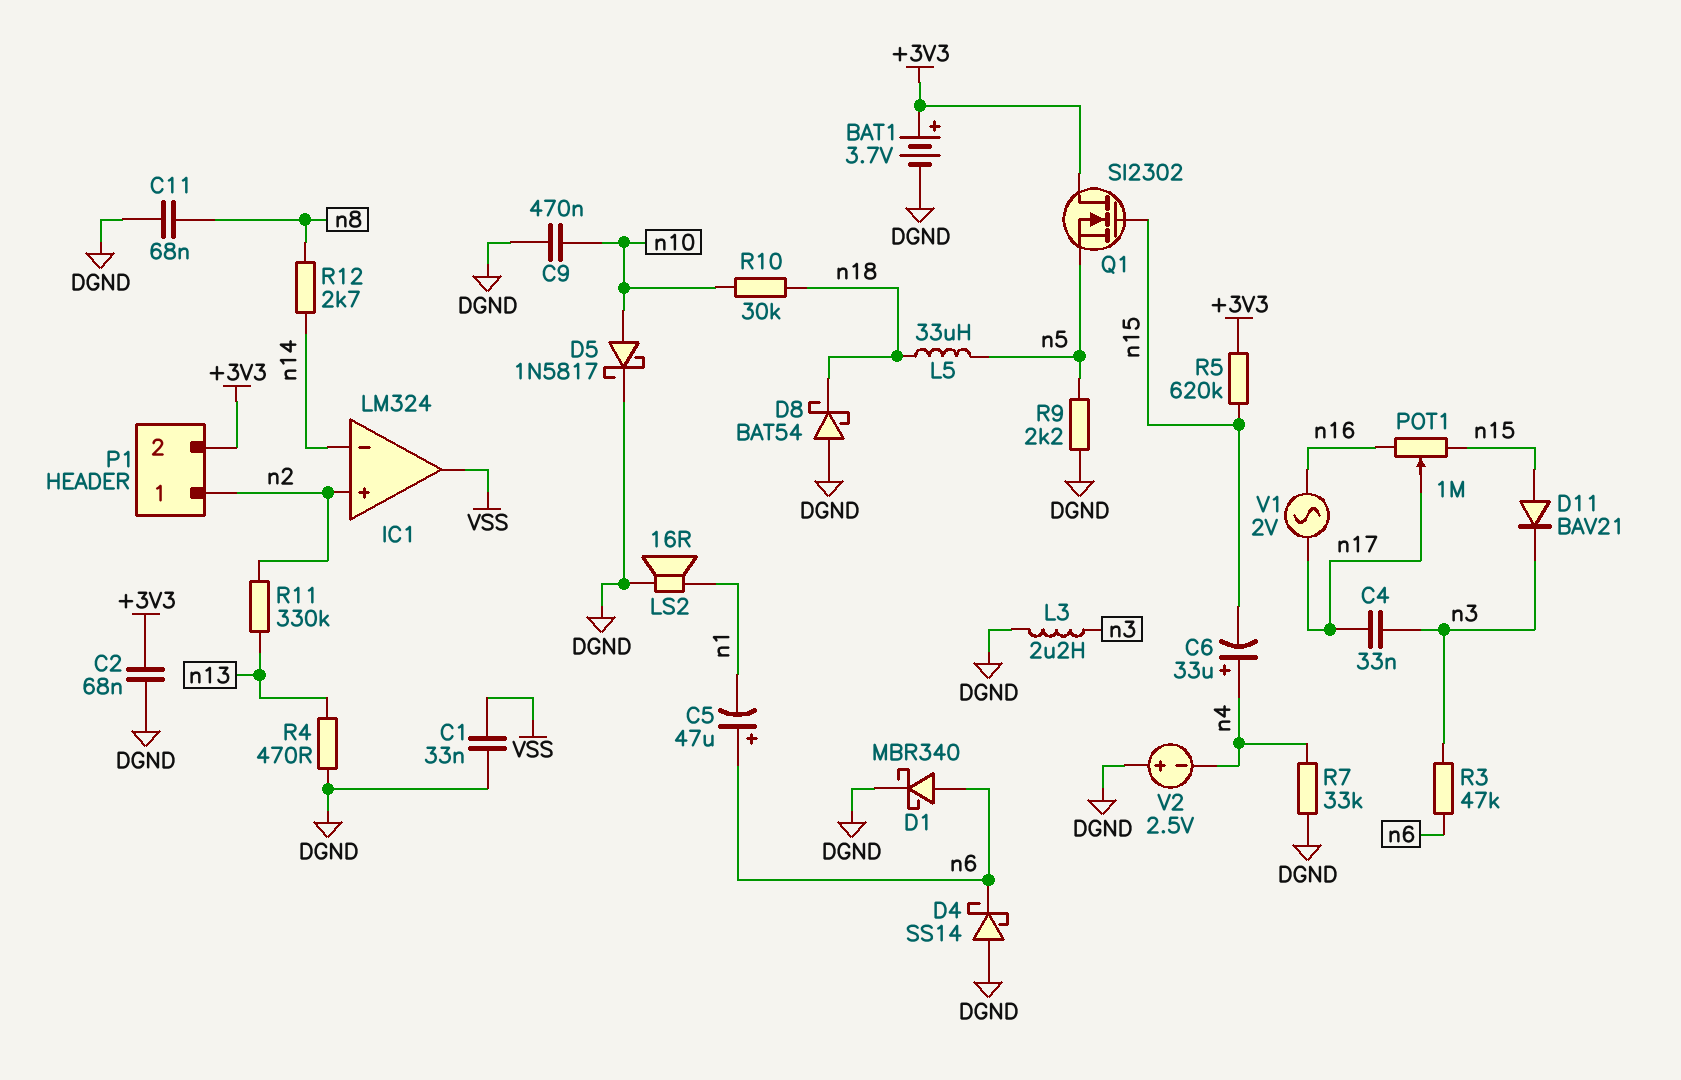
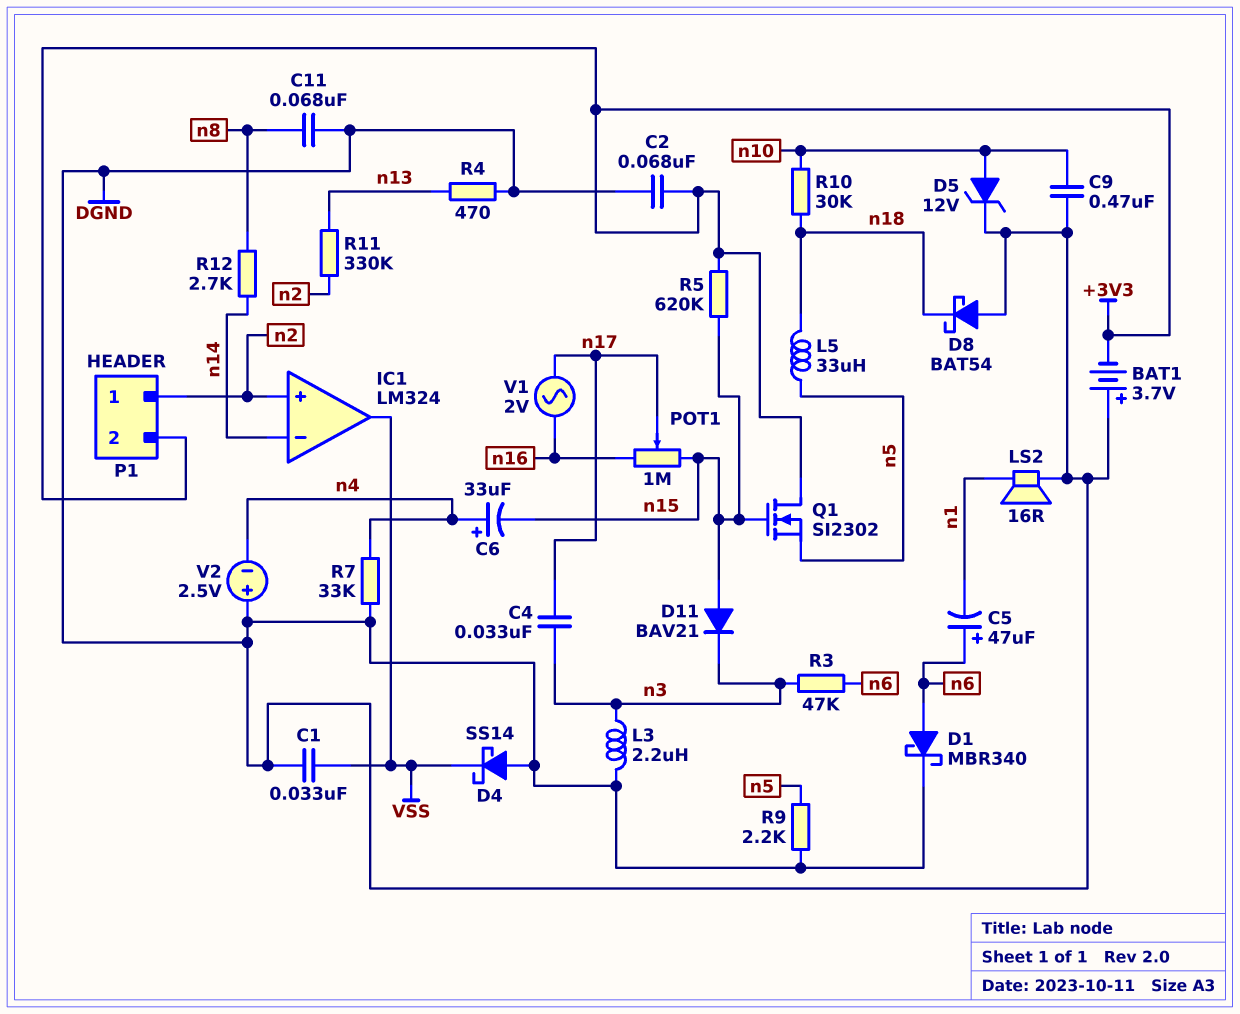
BAT1: 3.7V (plus +3V3, minus DGND) -> 3.7V (plus DGND, minus +3V3)
D4: schottky SS14 (A DGND, K n6) -> schottky SS14 (A DGND, K VSS)
D5: schottky 1N5817 (A n10, K DGND) -> zener 12V (A n10, K DGND)

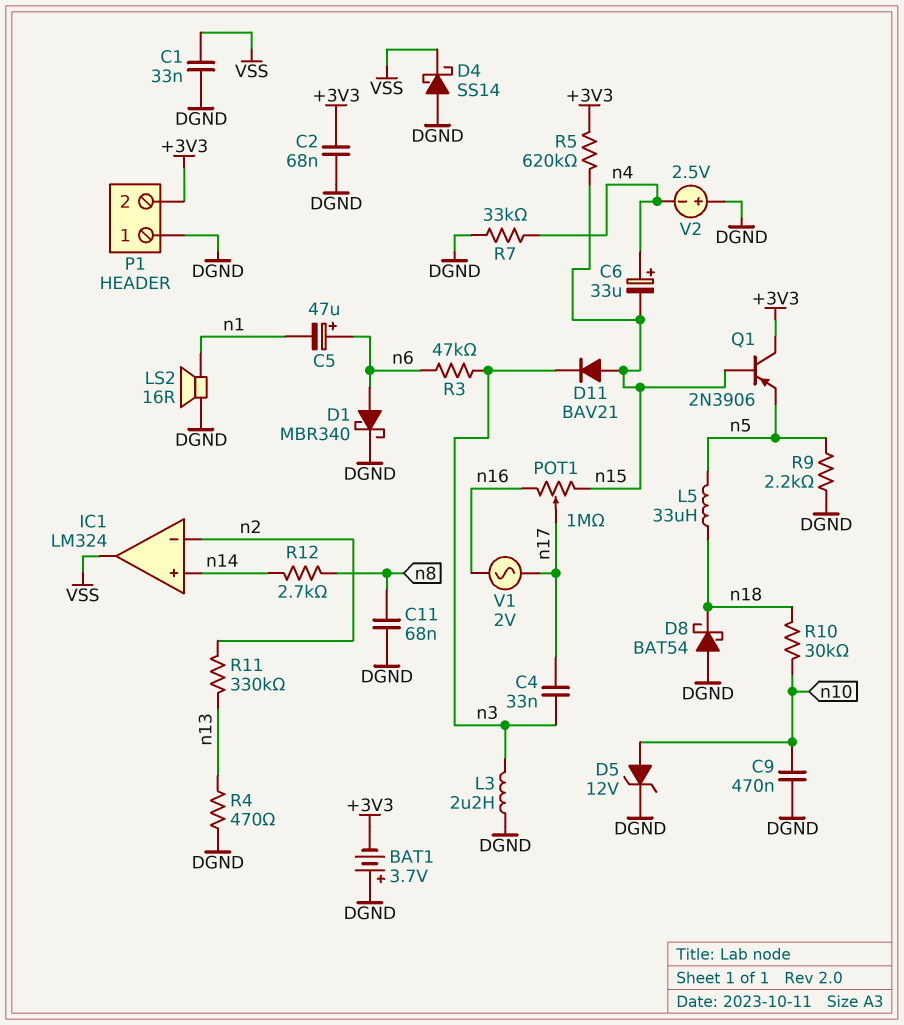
IC1 pin in+: n2 -> n14
IC1 pin in-: n14 -> n2
P1 pin 1: n2 -> DGND
Q1: NMOS SI2302 (G n15, D +3V3, S n5) -> PNP 2N3906 (B n15, C +3V3, E n5)

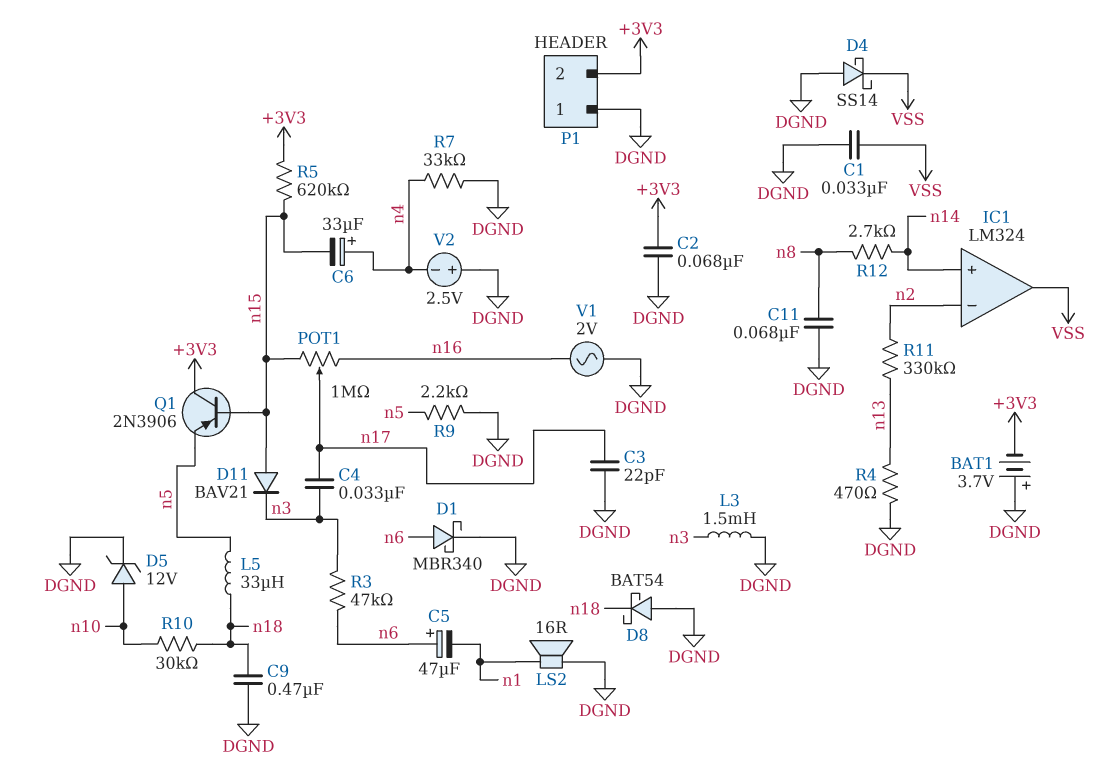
C3: none -> 22pF (DGND, n17)
C9: 470nF (DGND, n10) -> 470nF (DGND, n18)
L3: 2.2uH (DGND, n3) -> 1.5mH (DGND, n3)
V1: AC 2V (n16, n17) -> AC 2V (DGND, n16)

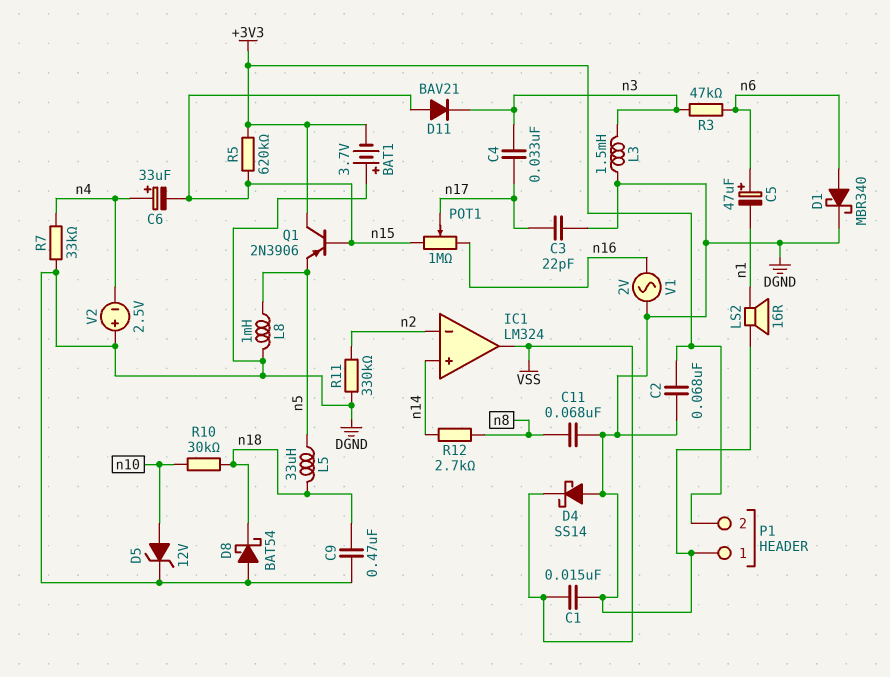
C1: 33nF (DGND, VSS) -> 15nF (DGND, VSS)
L8: none -> 1mH (DGND, n5)
R4: 470 (DGND, n13) -> none
R9: 2.2k (DGND, n5) -> none
R11: 330k (n2, n13) -> 330k (DGND, n2)

